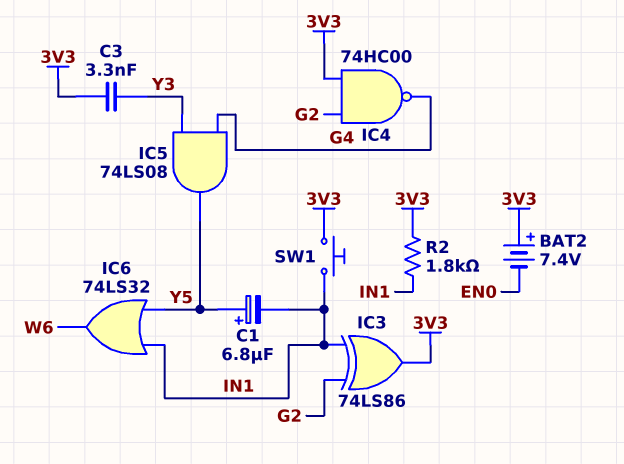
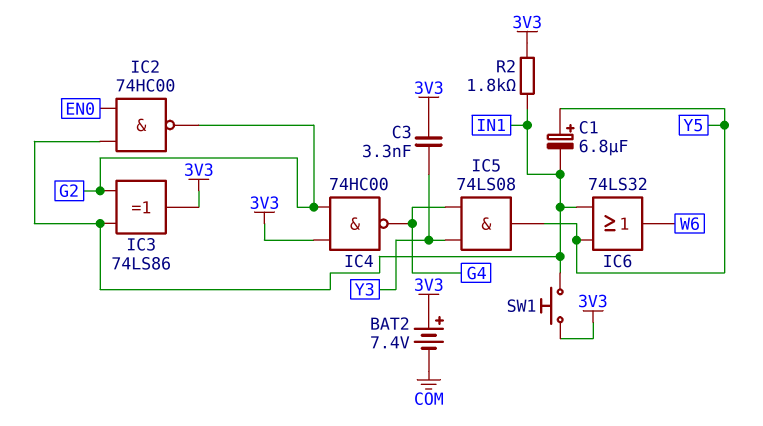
BAT2: 7.4V (plus 3V3, minus EN0) -> 7.4V (plus 3V3, minus COM)
IC2: none -> NAND 74HC00 (in EN0, in IN1, out G2)

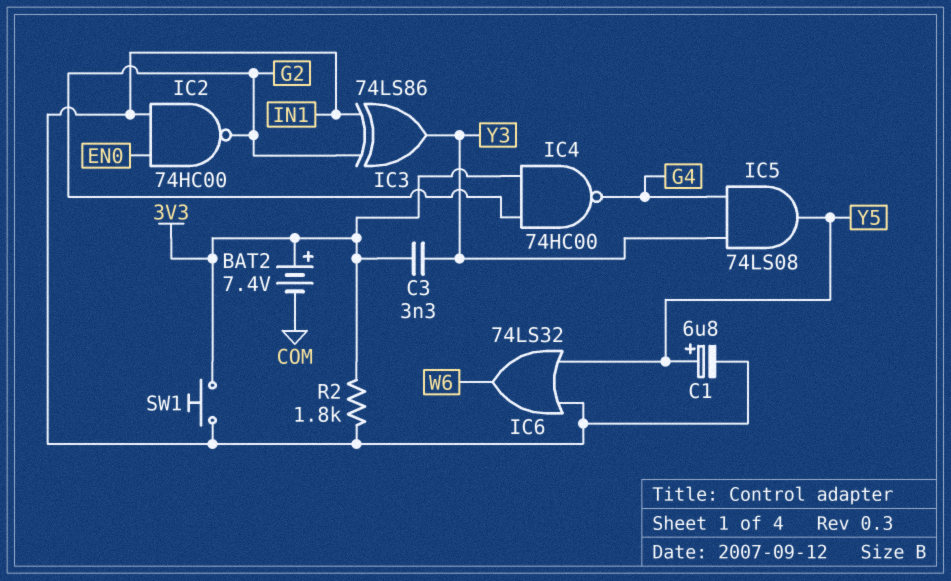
IC3: XOR 74LS86 (in G2, in IN1, out 3V3) -> XOR 74LS86 (in G2, in IN1, out Y3)

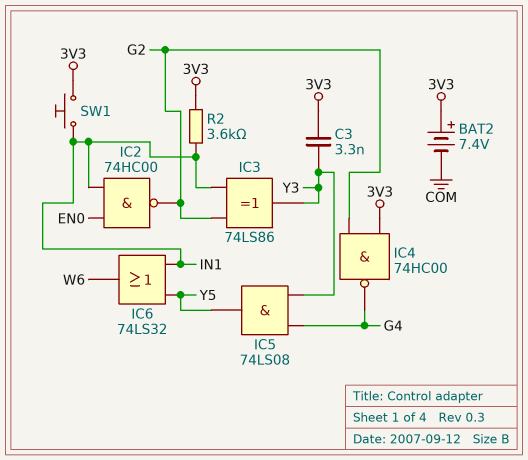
C1: 6.8uF (plus Y5, minus IN1) -> none
R2: 1.8k (3V3, IN1) -> 3.6k (3V3, IN1)

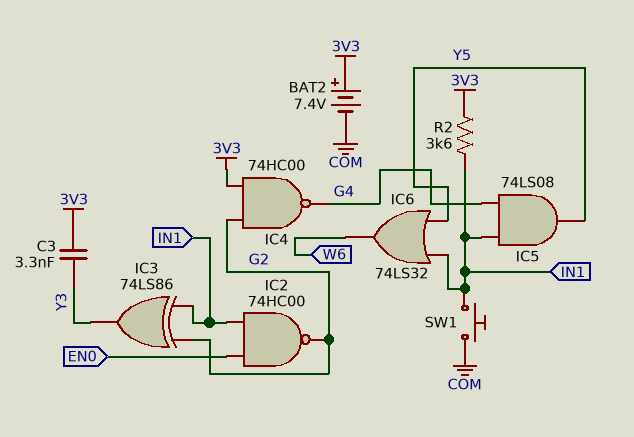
IC5: AND 74LS08 (in G4, in Y3, out Y5) -> AND 74LS08 (in G4, in IN1, out Y5)
SW1: button (3V3, IN1) -> button (COM, IN1)

